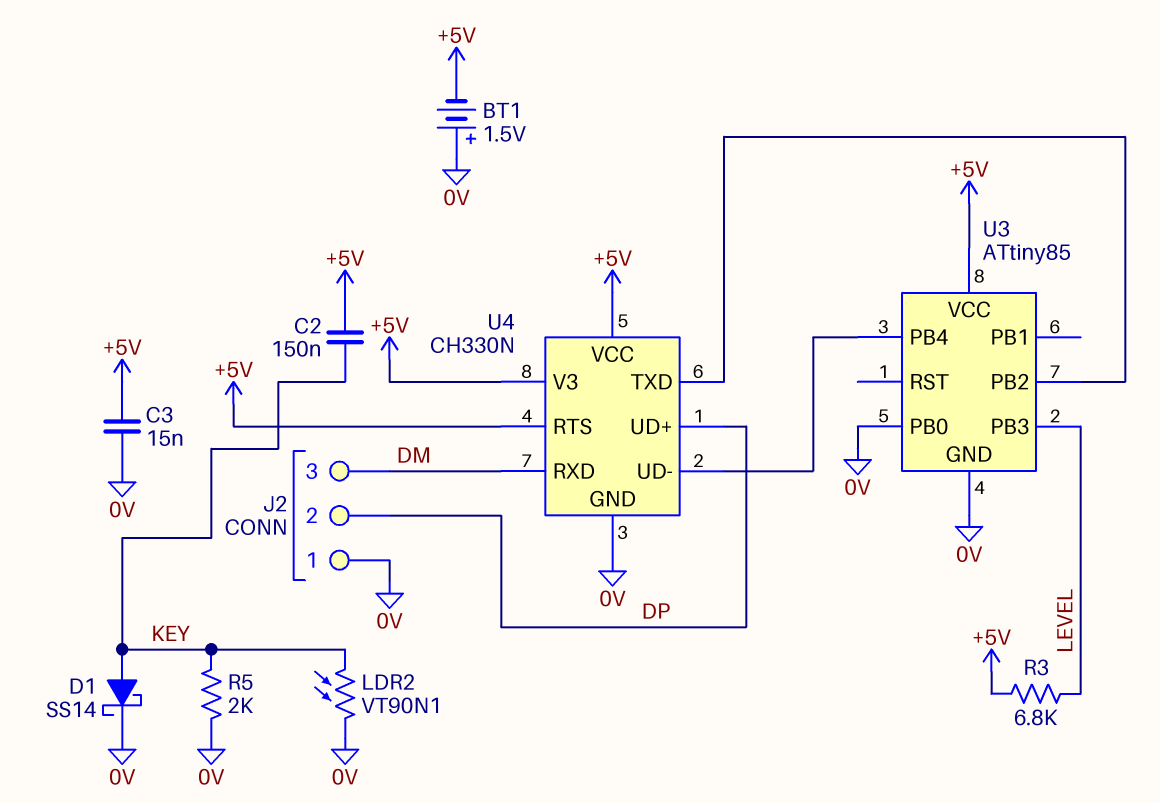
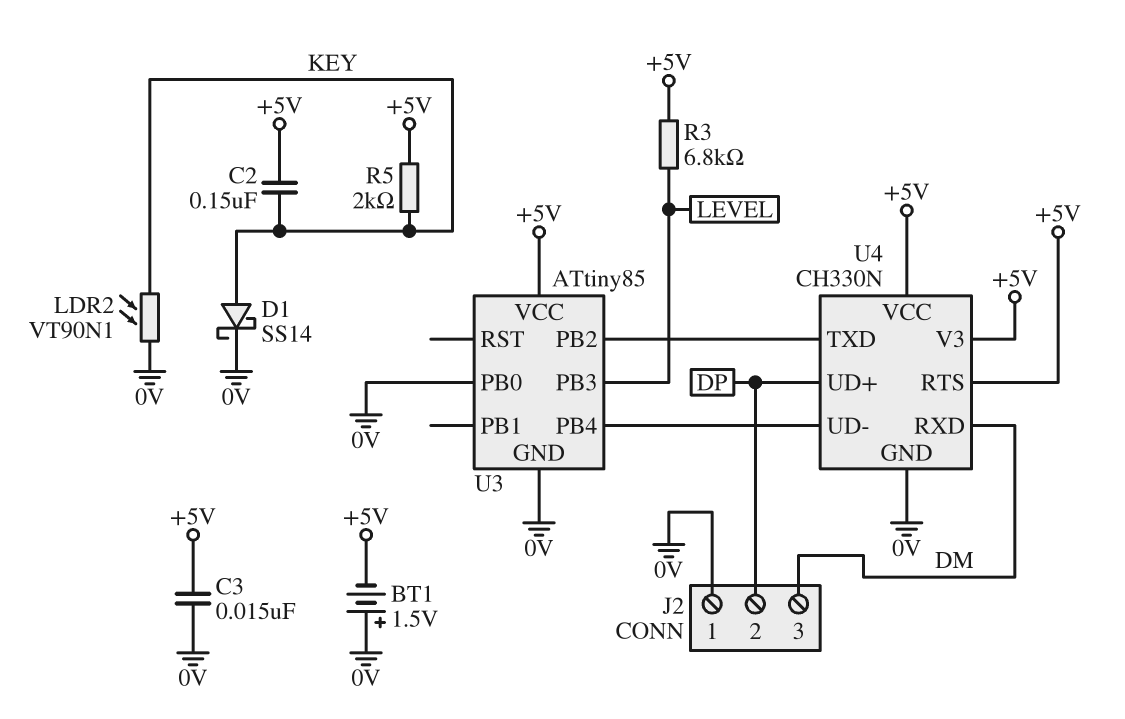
R5: 2k (0V, KEY) -> 2k (+5V, KEY)

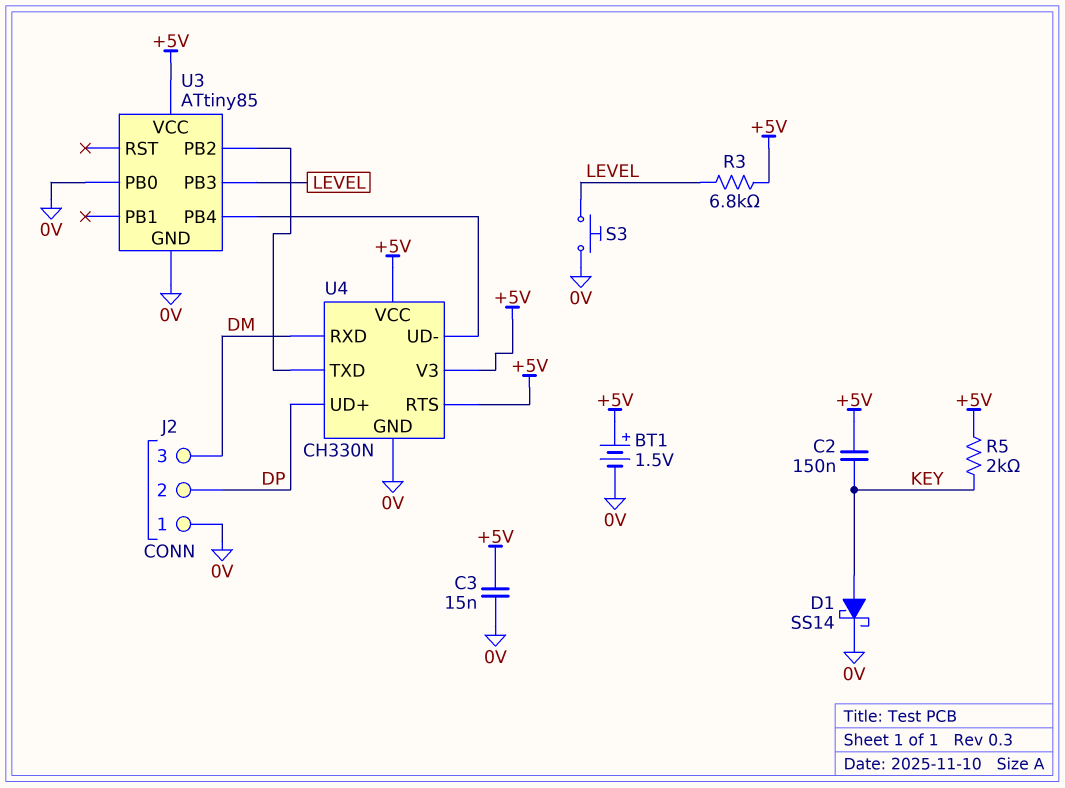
BT1: 1.5V (plus 0V, minus +5V) -> 1.5V (plus +5V, minus 0V)
LDR2: VT90N1 (0V, KEY) -> none
S3: none -> button (0V, LEVEL)

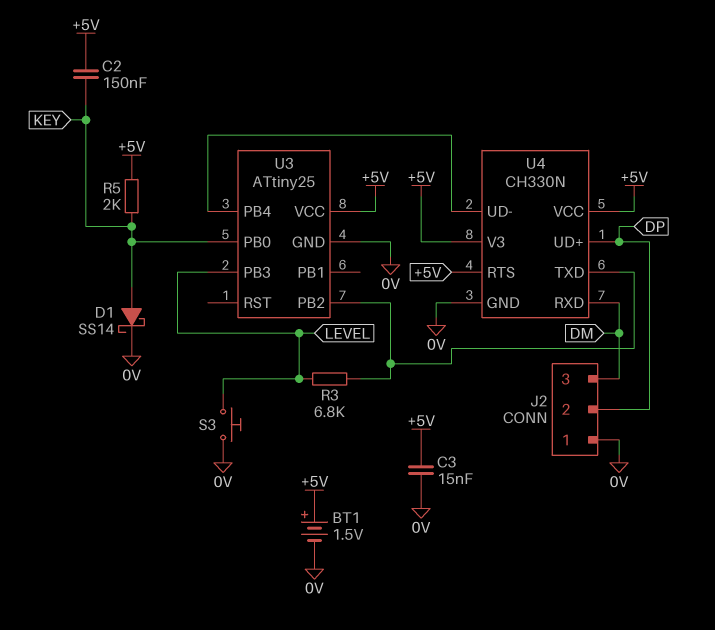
R3: 6.8k (+5V, LEVEL) -> 6.8k (LEVEL, U3/PB2)
U3: ATtiny85 -> ATtiny25
U3 pin PB0: 0V -> KEY

